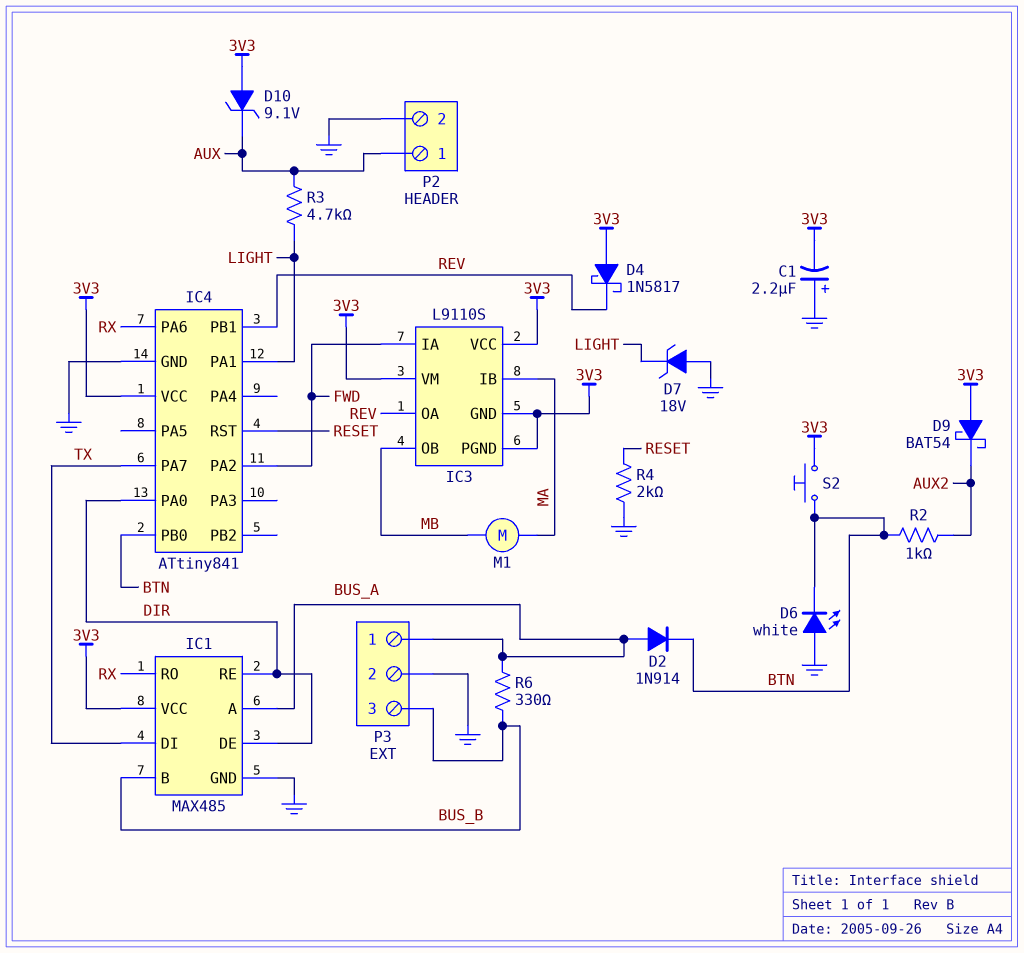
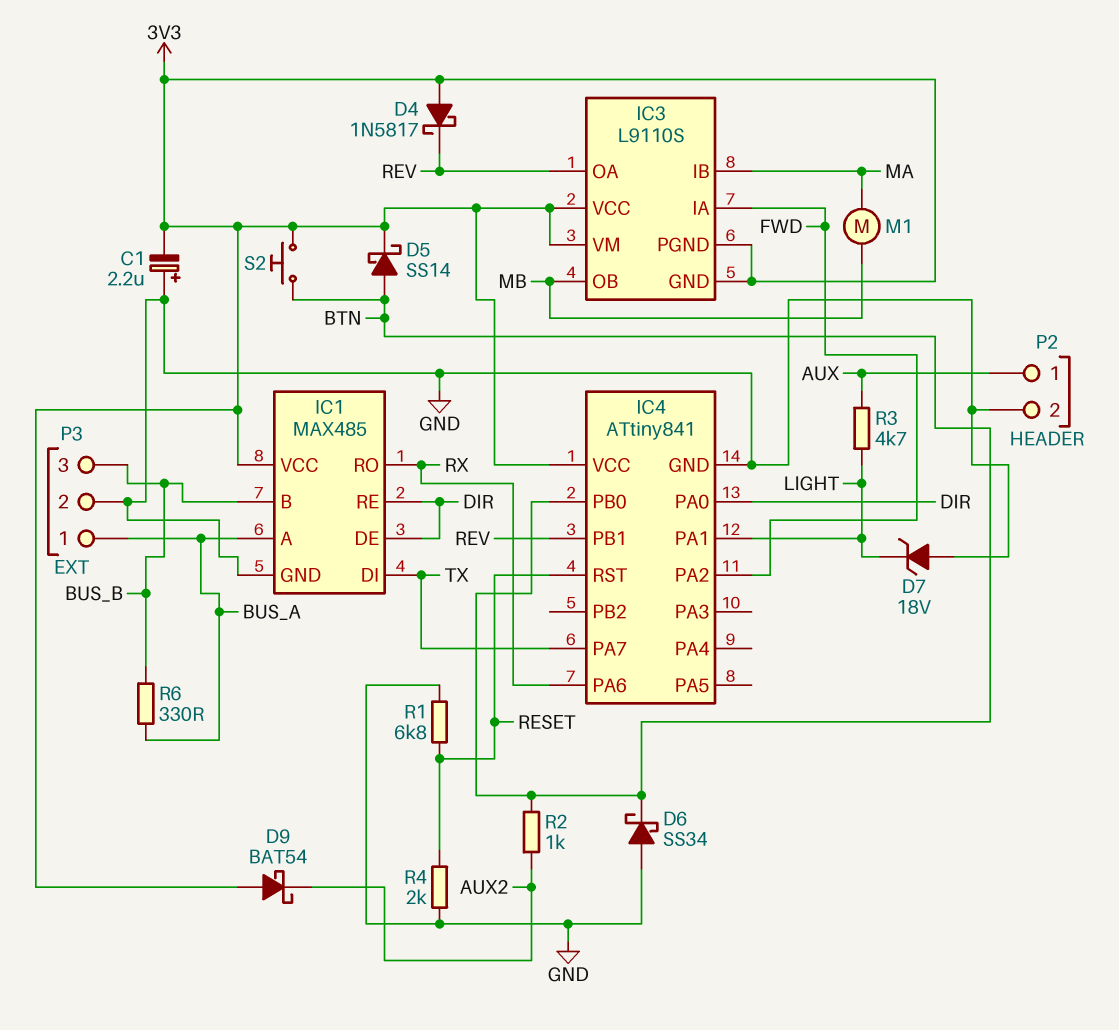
D2: diode 1N914 (A BUS_A, K BTN) -> none
D5: none -> schottky SS14 (A BTN, K 3V3)
D6: LED white (A GND, K BTN) -> schottky SS34 (A GND, K BTN)
D10: zener 9.1V (A 3V3, K AUX) -> none
R1: none -> 6.8k (GND, RESET)

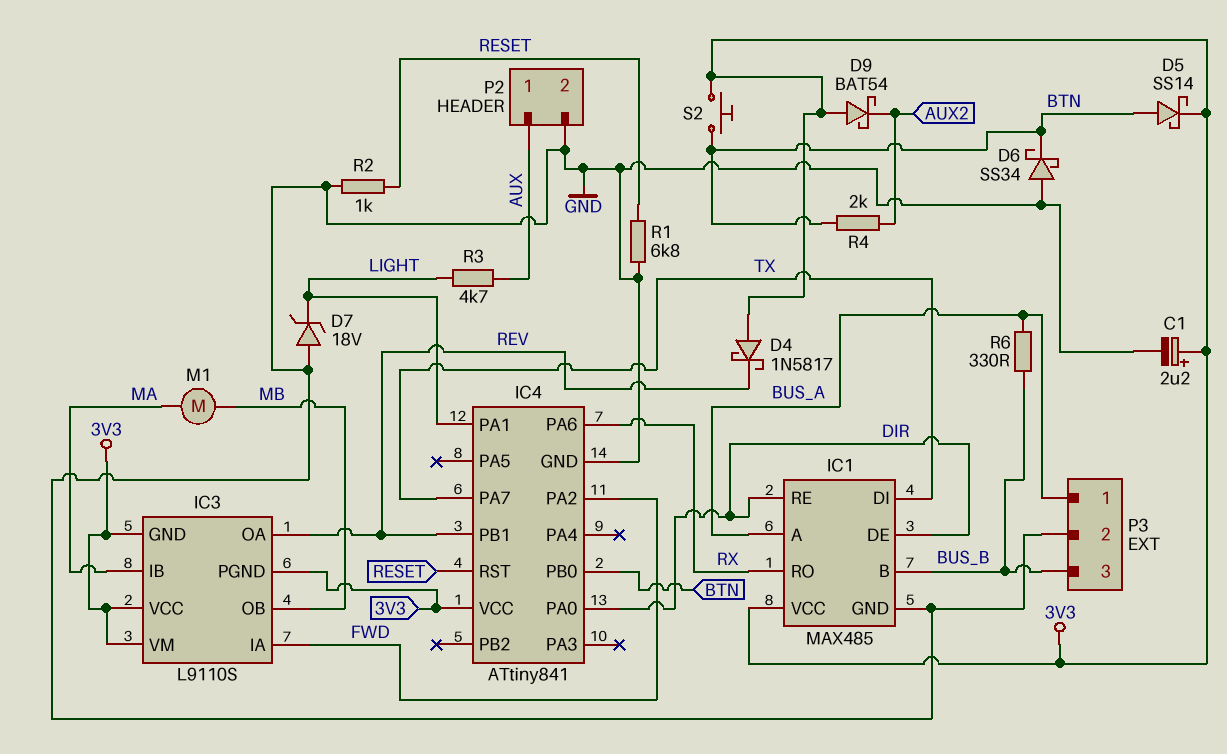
C1: 2.2uF (plus GND, minus 3V3) -> 2.2uF (plus 3V3, minus GND)
R2: 1k (AUX2, BTN) -> 1k (GND, RESET)
R4: 2k (GND, RESET) -> 2k (AUX2, BTN)

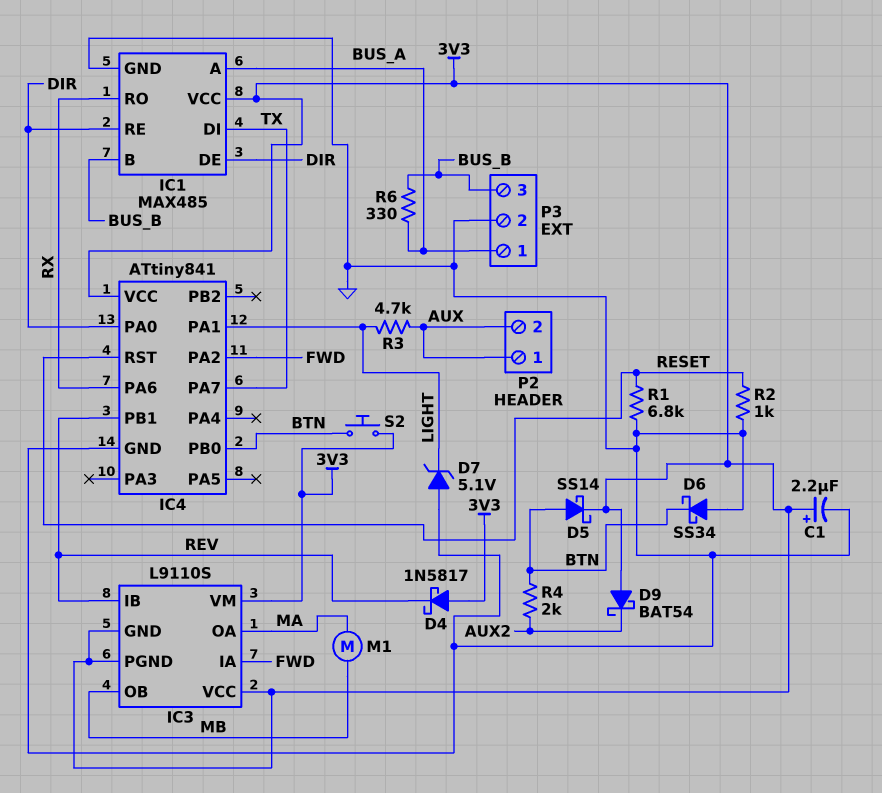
D7: zener 18V (A GND, K LIGHT) -> zener 5.1V (A GND, K LIGHT)
IC3 pin IB: MA -> REV
IC3 pin OA: REV -> MA
P2 pin 2: GND -> AUX

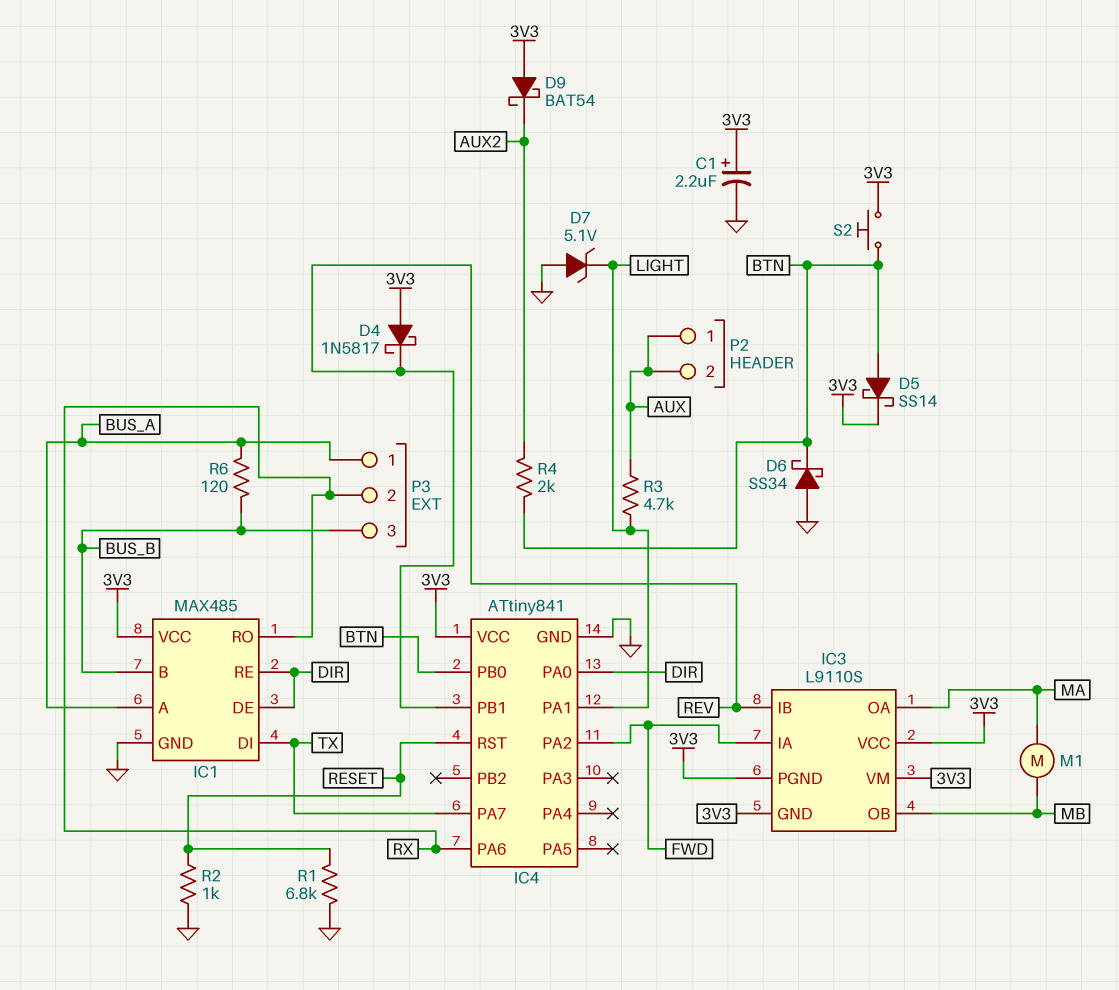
P3 pin 2: GND -> RX
R6: 330 (BUS_A, BUS_B) -> 120 (BUS_A, BUS_B)

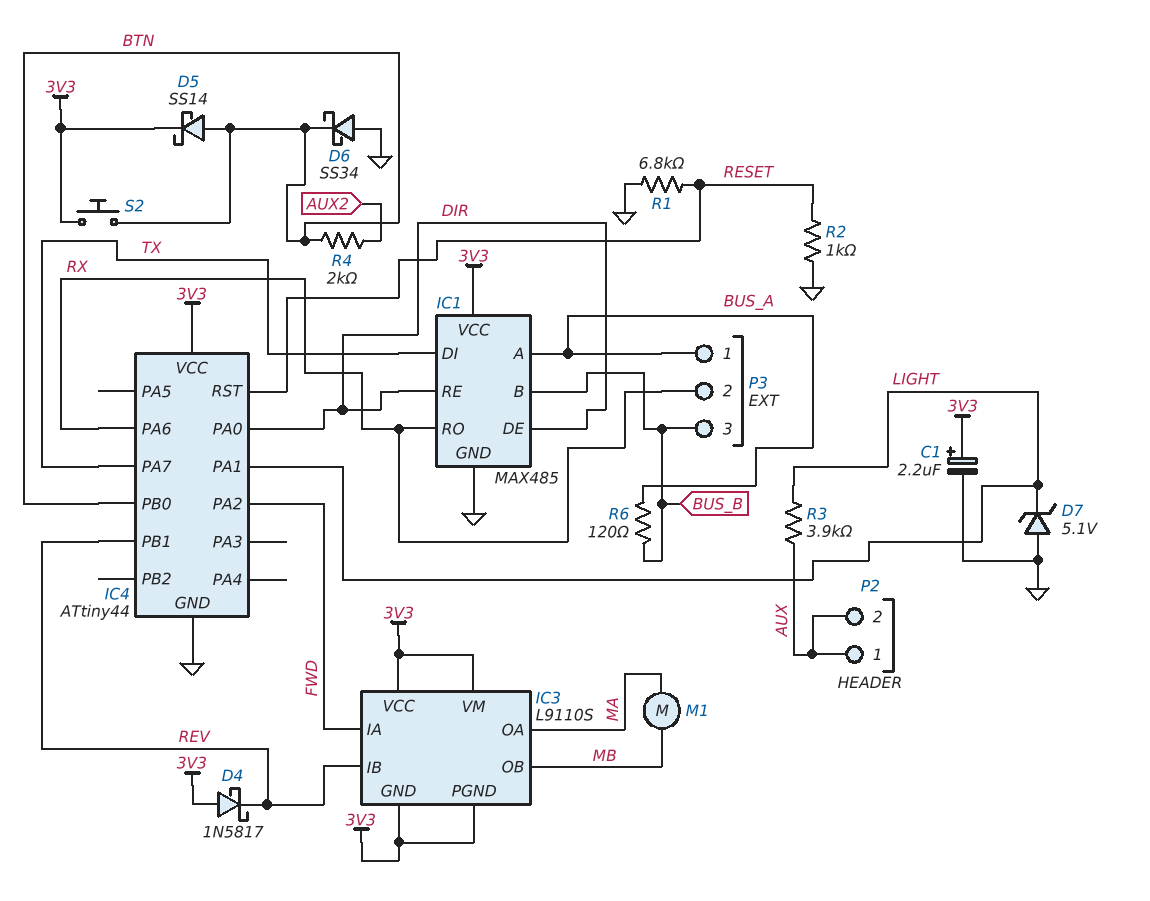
D9: schottky BAT54 (A 3V3, K AUX2) -> none
IC4: ATtiny841 -> ATtiny44
R3: 4.7k (AUX, LIGHT) -> 3.9k (AUX, LIGHT)

